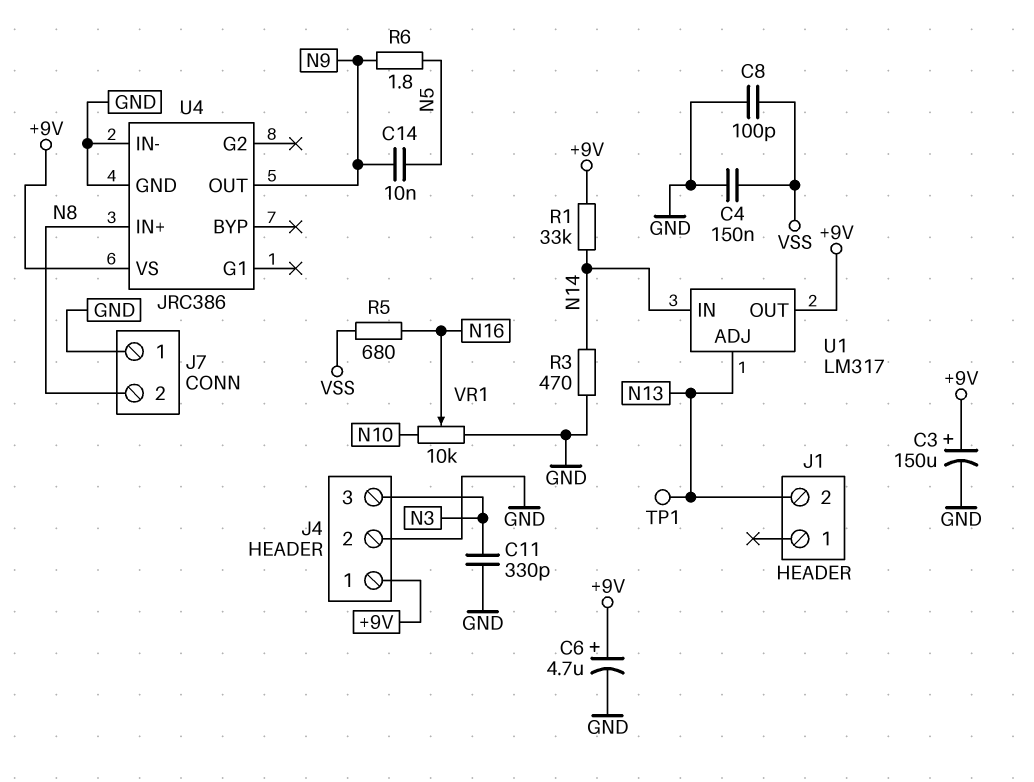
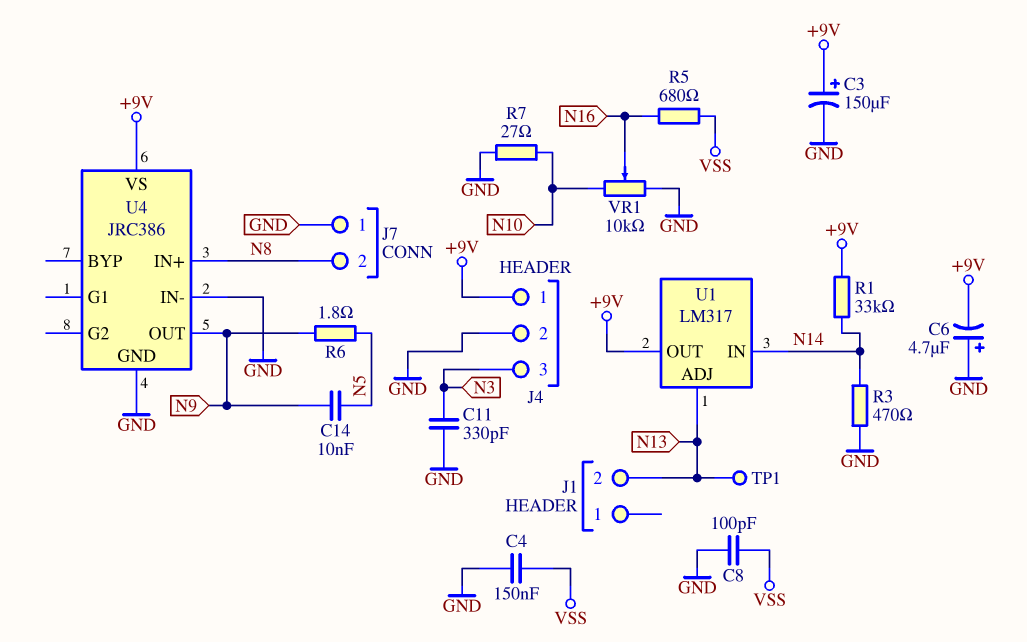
C6: 4.7uF (plus +9V, minus GND) -> 4.7uF (plus GND, minus +9V)
R7: none -> 27 (GND, N10)

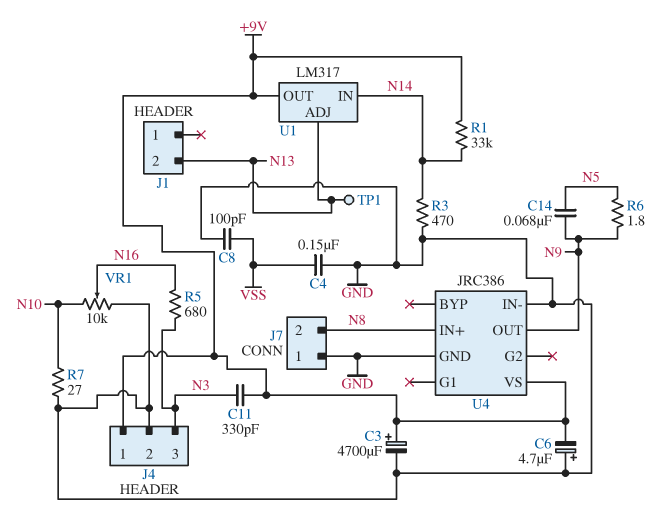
C3: 150uF (plus +9V, minus GND) -> 4700uF (plus +9V, minus GND)
C11: 330pF (GND, N3) -> 330pF (+9V, N3)
C14: 10nF (N5, N9) -> 68nF (N5, N9)
R5: 680 (N16, VSS) -> 680 (N3, N16)

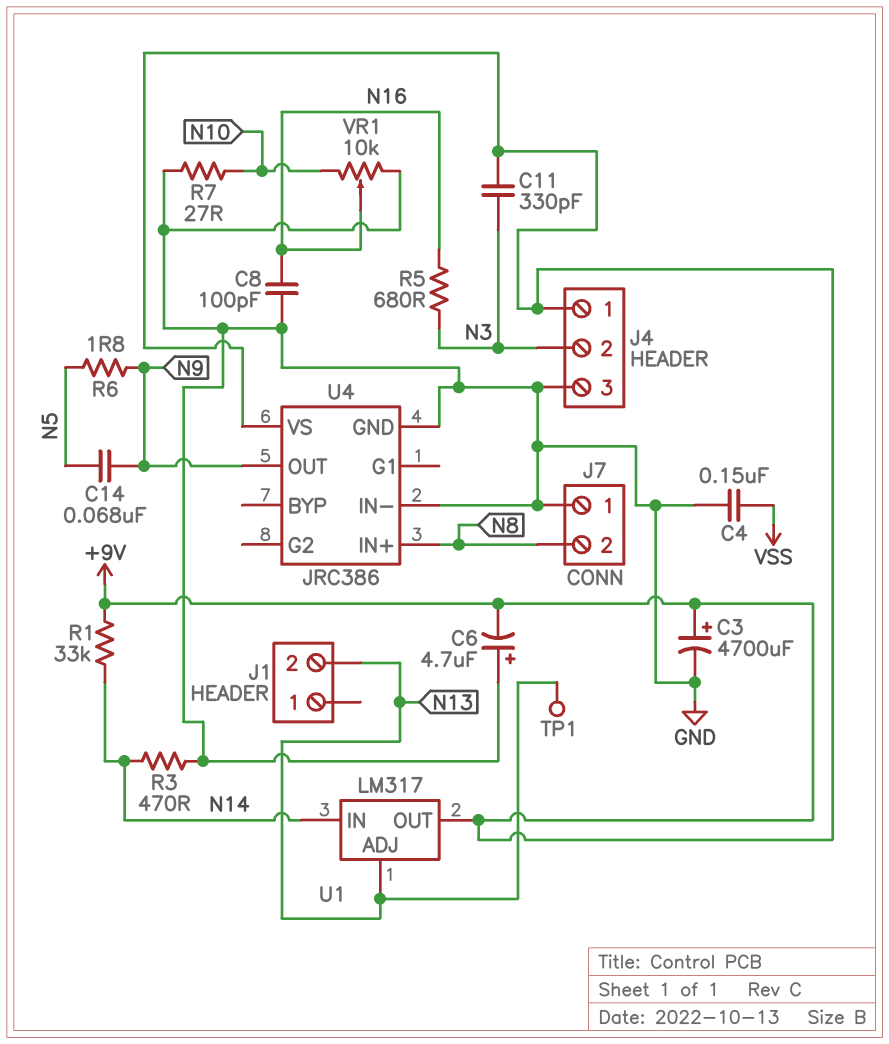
C8: 100pF (GND, VSS) -> 100pF (GND, N16)
J4 pin 2: GND -> N3
J4 pin 3: N3 -> GND

